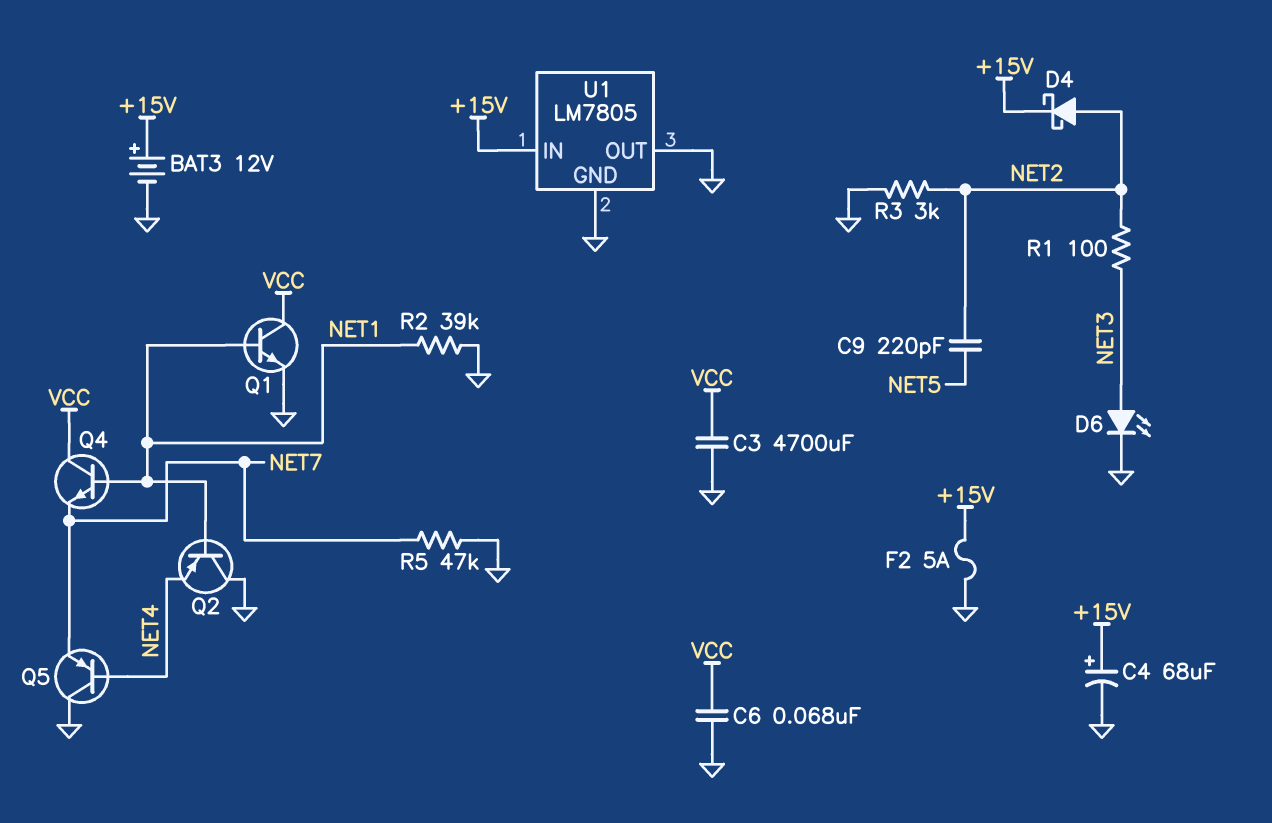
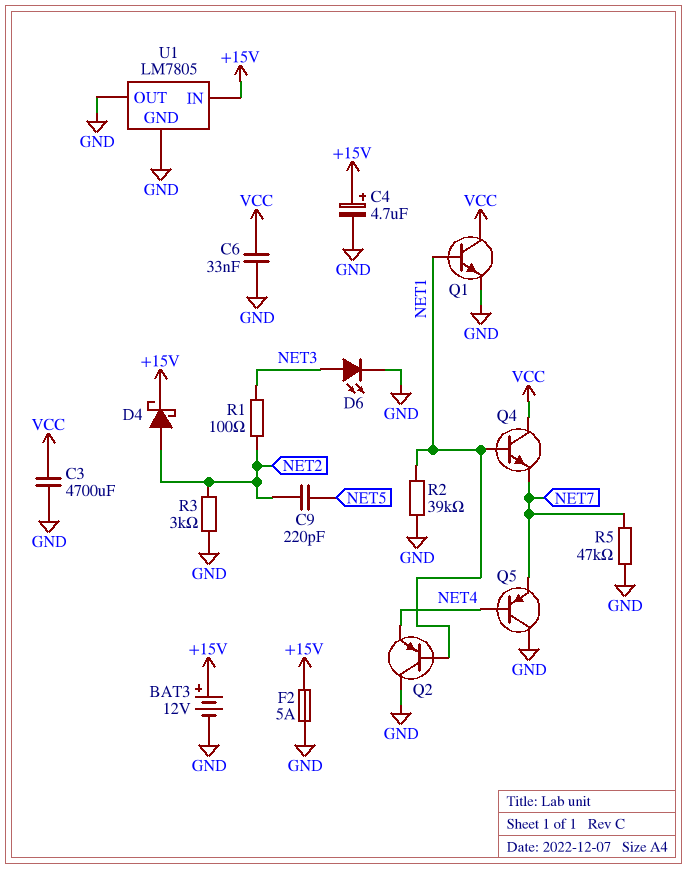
C4: 68uF (plus +15V, minus GND) -> 4.7uF (plus +15V, minus GND)
C6: 68nF (GND, VCC) -> 33nF (GND, VCC)

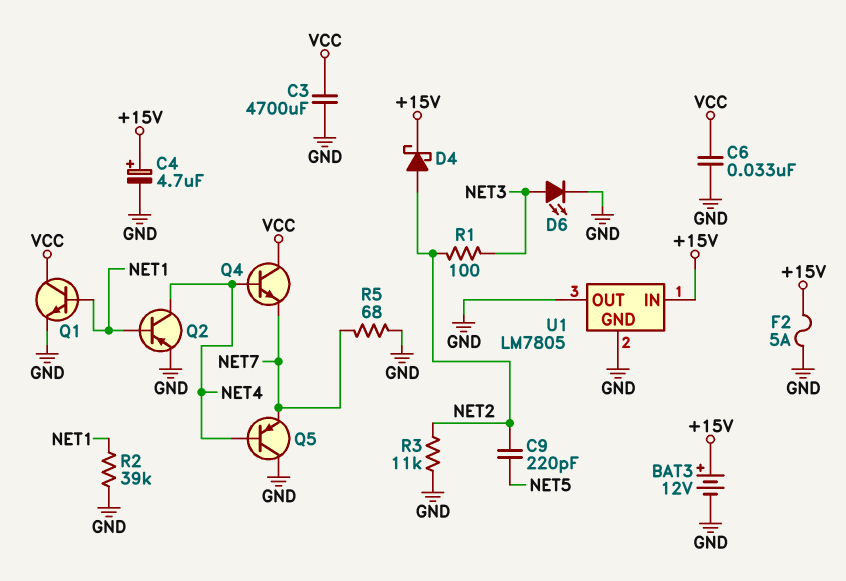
Q2: PNP (B NET1, C GND, E NET4) -> PNP (B NET1, C NET4, E GND)
Q4: NPN (B NET1, C VCC, E NET7) -> NPN (B NET4, C VCC, E NET7)
R3: 3k (GND, NET2) -> 11k (GND, NET2)
R5: 47k (GND, NET7) -> 68 (GND, NET7)

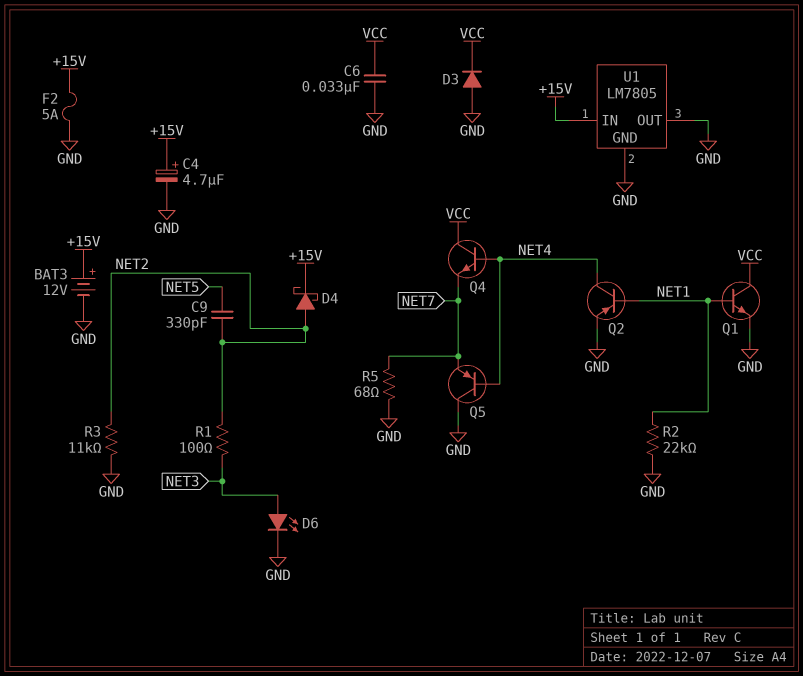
C3: 4700uF (GND, VCC) -> none
C9: 220pF (NET2, NET5) -> 330pF (NET2, NET5)
D3: none -> diode (A GND, K VCC)
R2: 39k (GND, NET1) -> 22k (GND, NET1)

